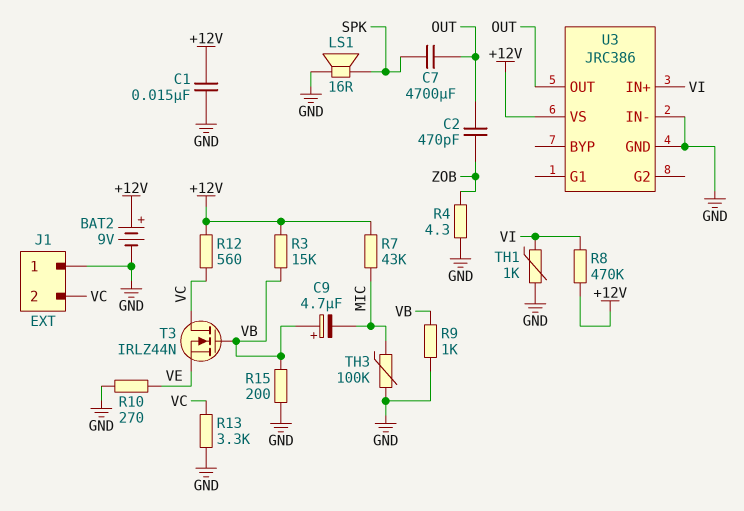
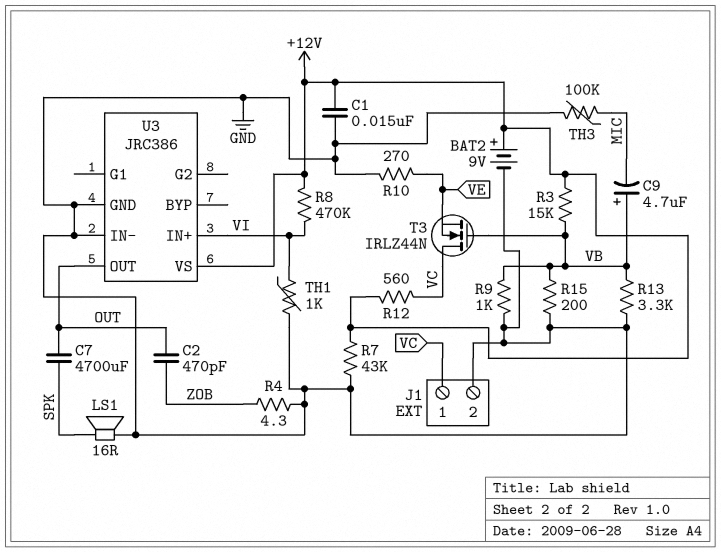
J1 pin 1: GND -> VC
J1 pin 2: VC -> GND
R7: 43k (+12V, MIC) -> 43k (+12V, GND)
R13: 3.3k (GND, VC) -> 3.3k (GND, VB)

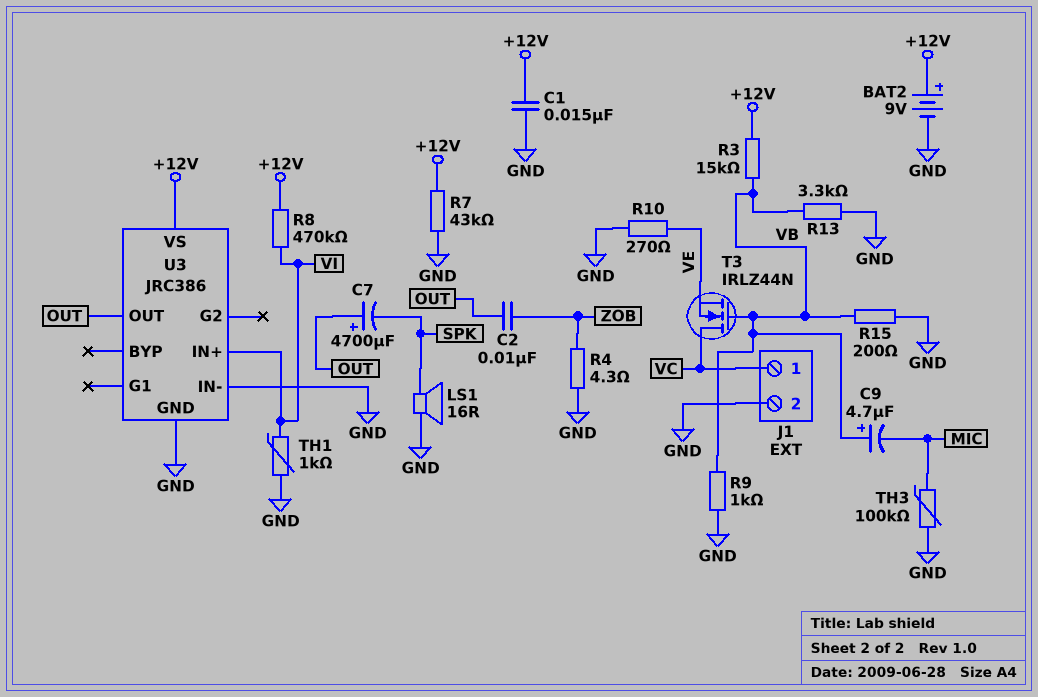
C2: 470pF (OUT, ZOB) -> 10nF (OUT, ZOB)
C7: 4700uF (OUT, SPK) -> 4700uF (plus OUT, minus SPK)
R12: 560 (+12V, VC) -> none

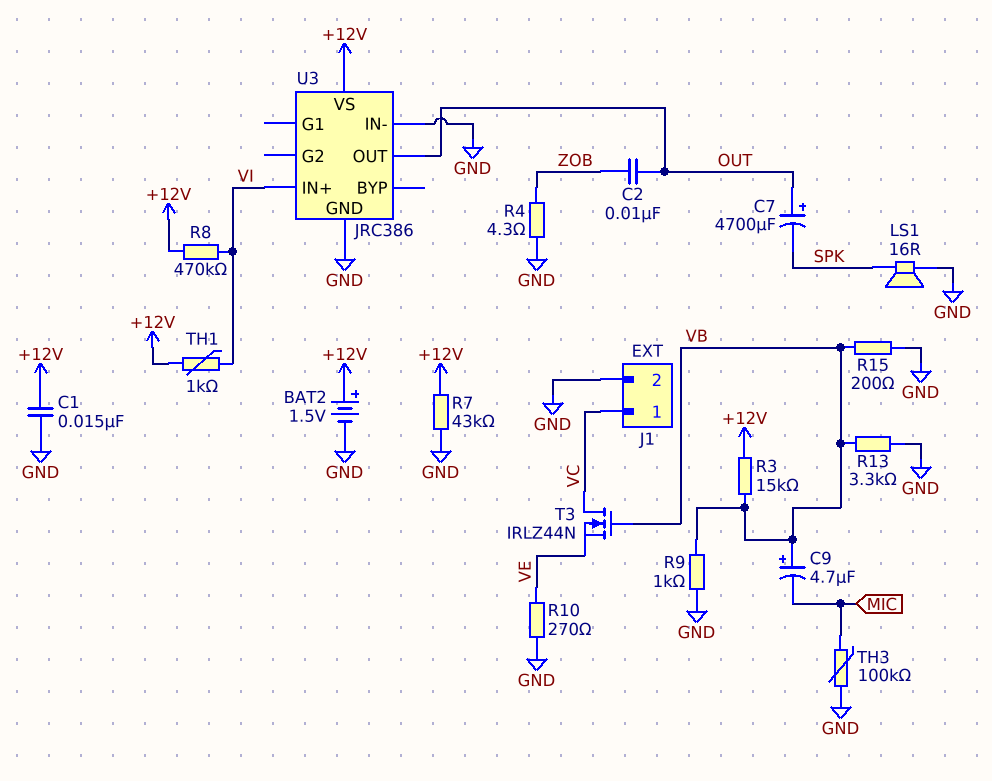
BAT2: 9V (plus +12V, minus GND) -> 1.5V (plus +12V, minus GND)
TH1: 1k (GND, VI) -> 1k (+12V, VI)

